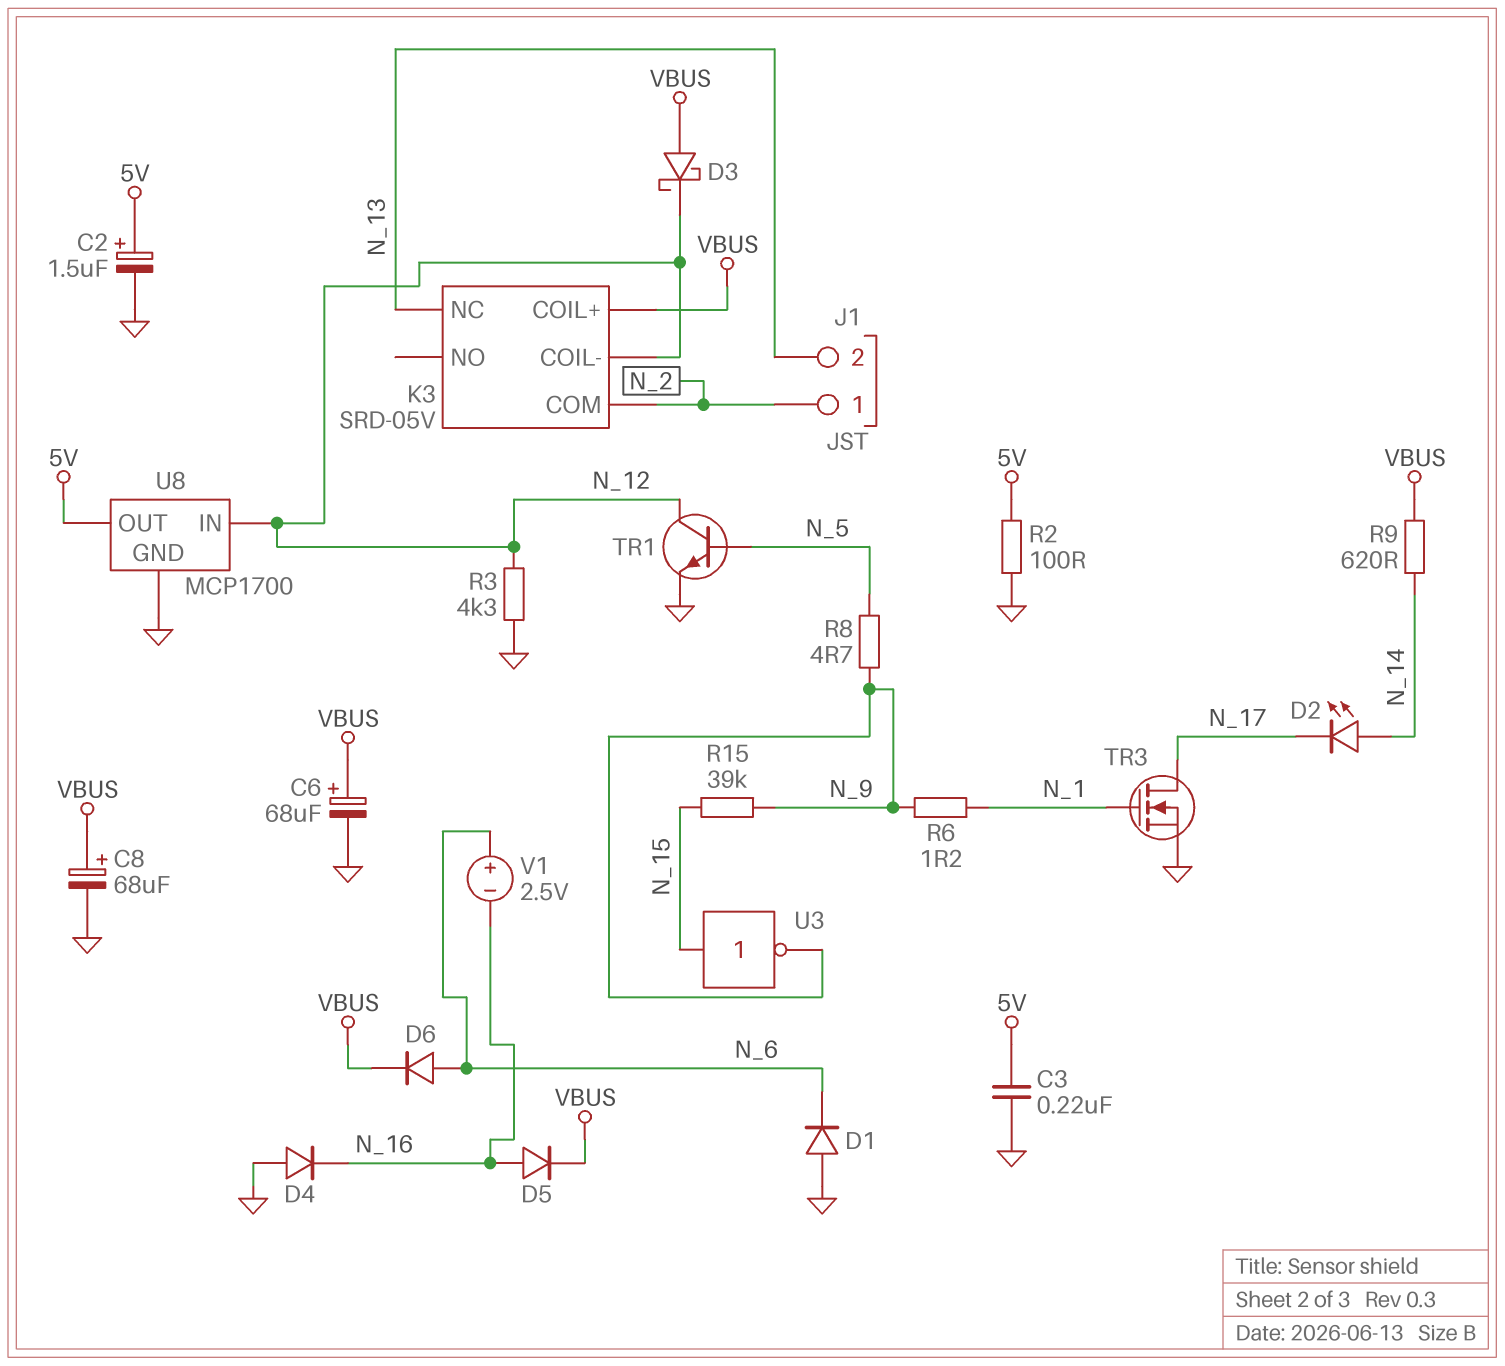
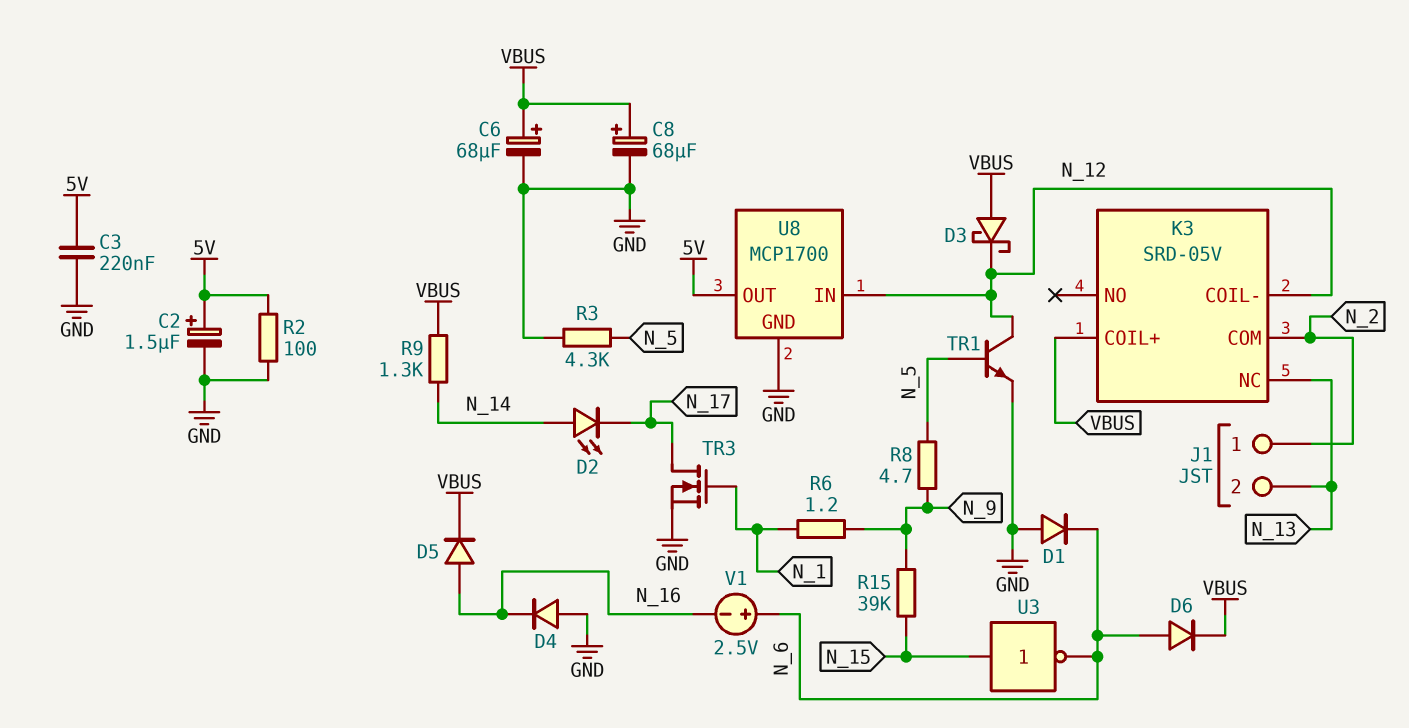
R3: 4.3k (GND, N_12) -> 4.3k (GND, N_5)
R9: 620 (N_14, VBUS) -> 1.3k (N_14, VBUS)
U3: NOT (in N_15, out N_9) -> NOT (in N_15, out N_6)

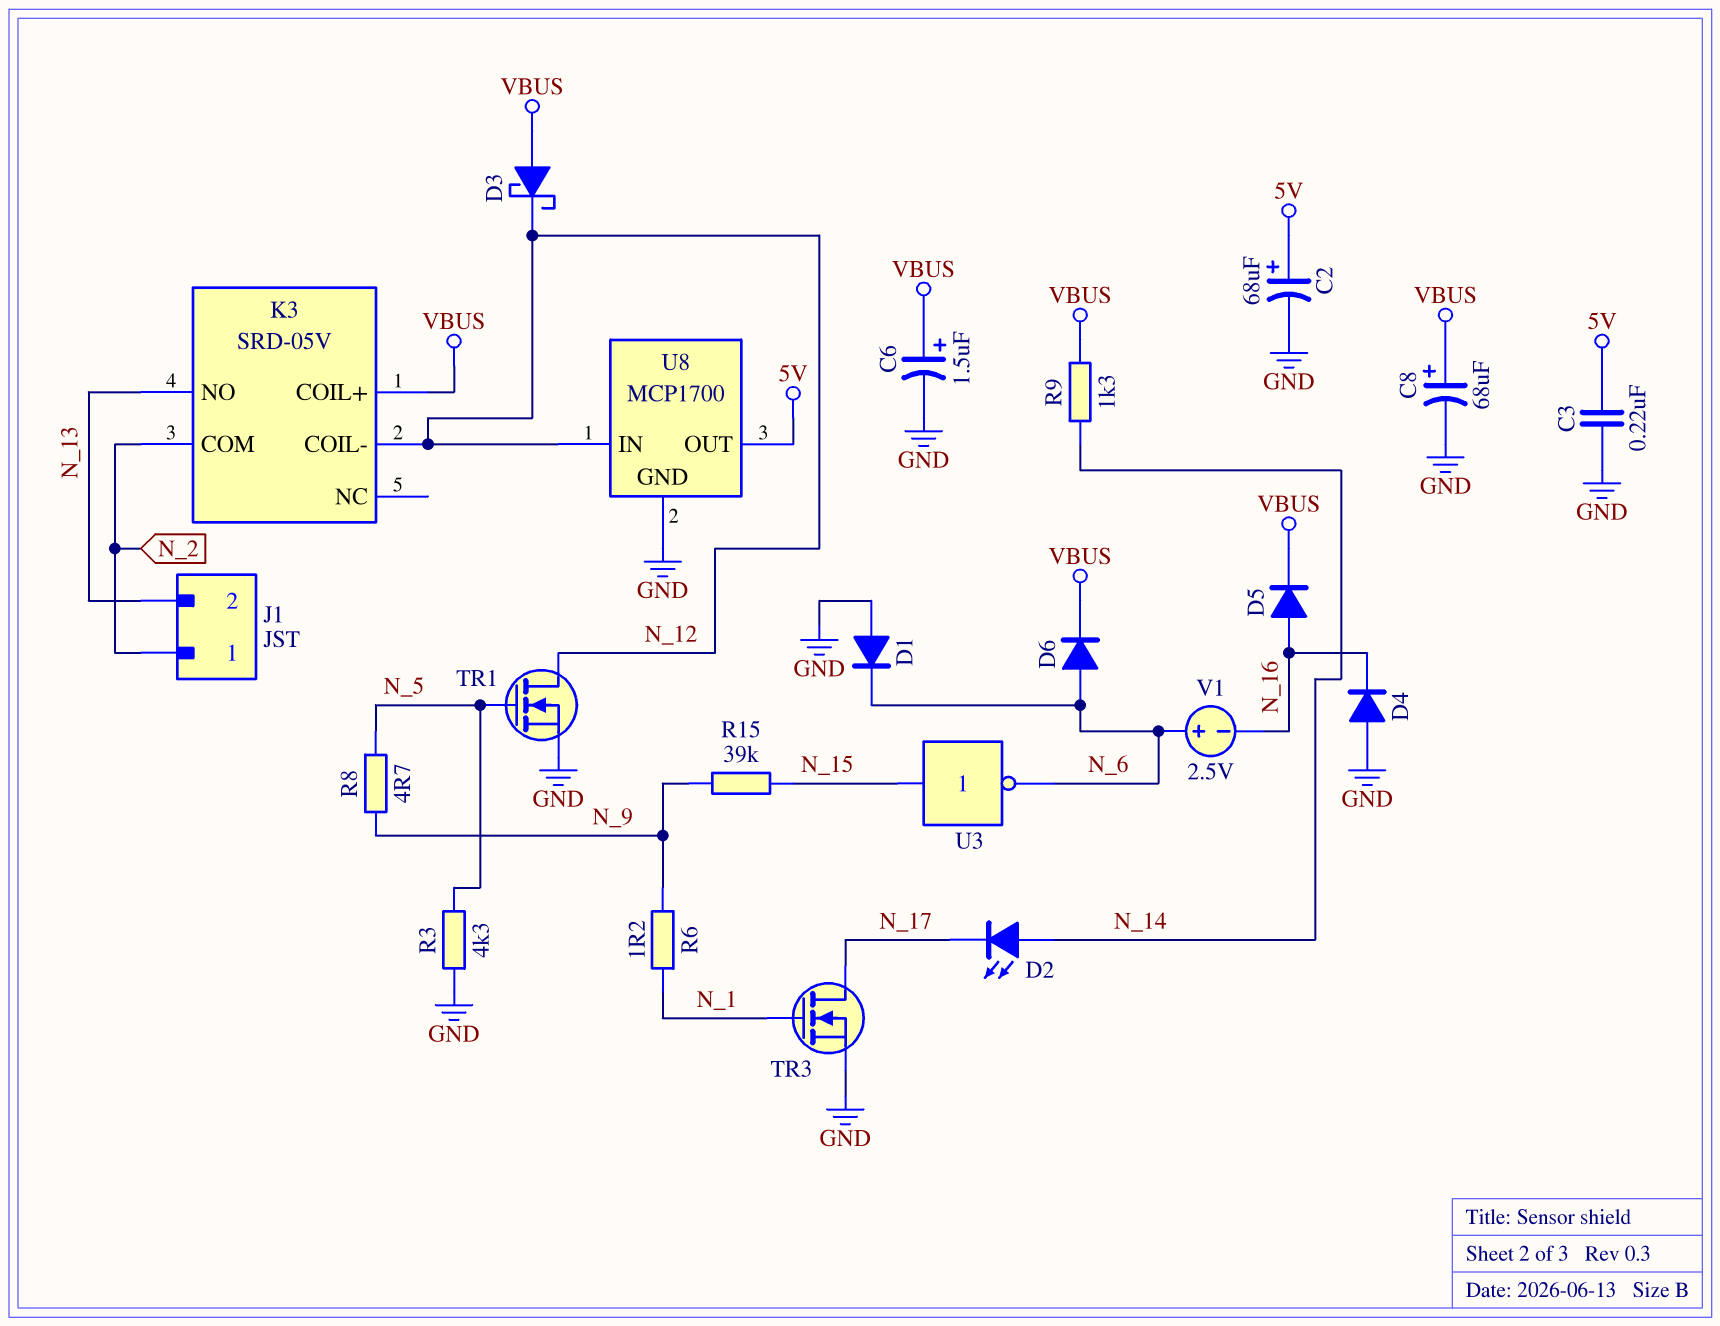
C2: 1.5uF (plus 5V, minus GND) -> 68uF (plus 5V, minus GND)
C6: 68uF (plus VBUS, minus GND) -> 1.5uF (plus VBUS, minus GND)
K3 pin NC: N_13 -> none
K3 pin NO: none -> N_13
R2: 100 (5V, GND) -> none
TR1: NPN (B N_5, C N_12, E GND) -> NMOS (G N_5, D N_12, S GND)

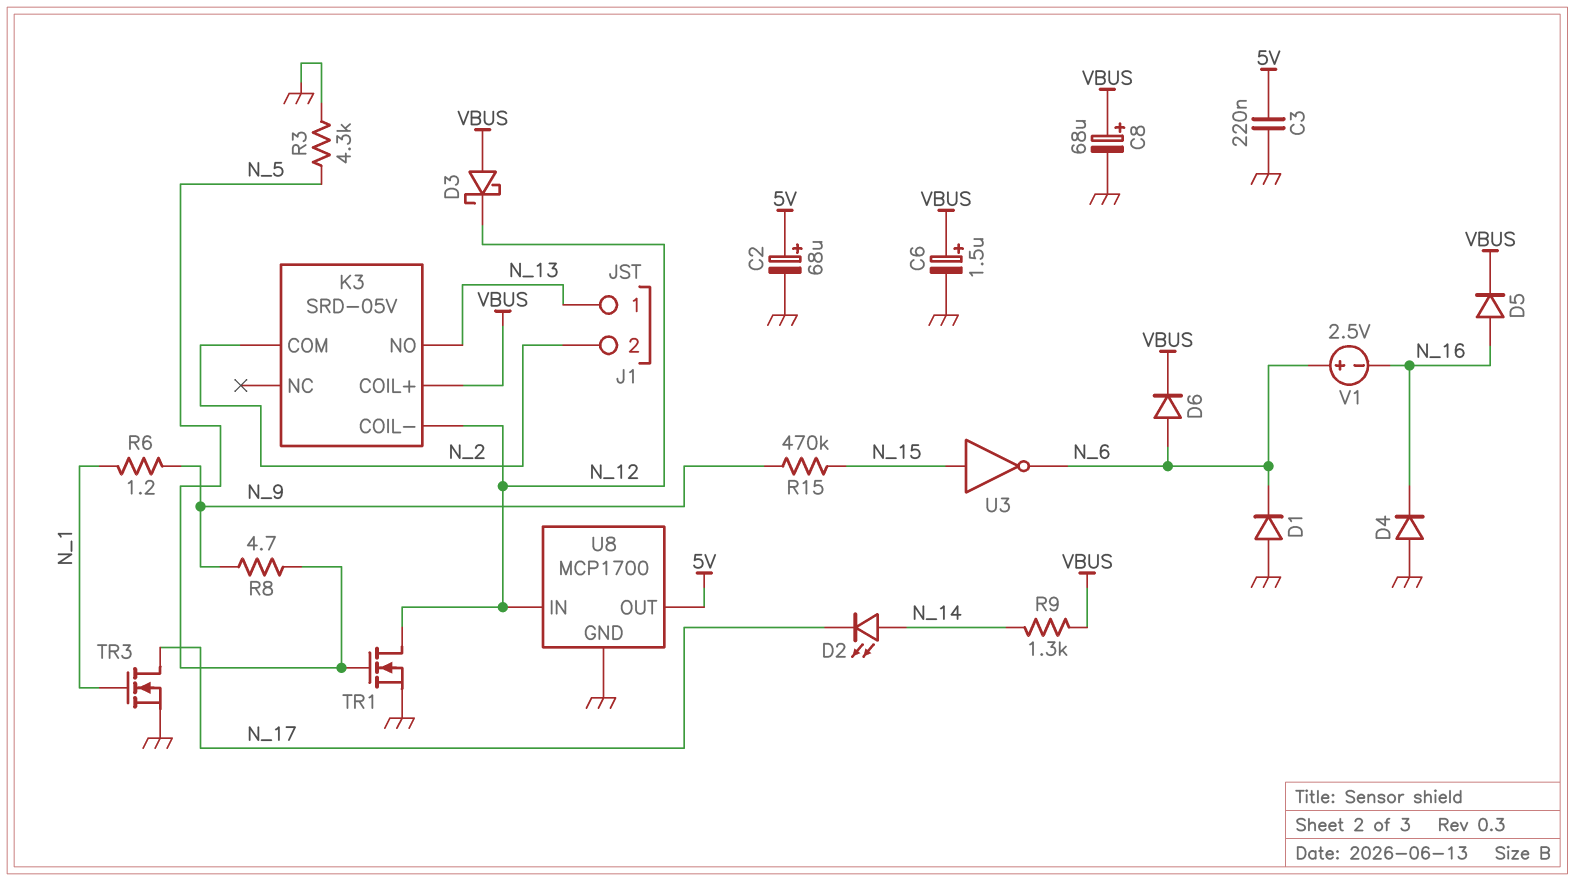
J1 pin 1: N_2 -> N_13
J1 pin 2: N_13 -> N_2
R15: 39k (N_9, N_15) -> 470k (N_9, N_15)

